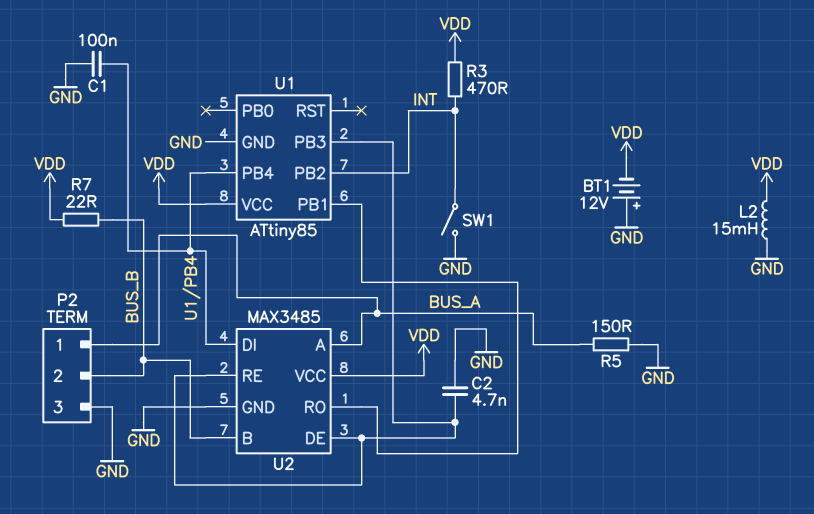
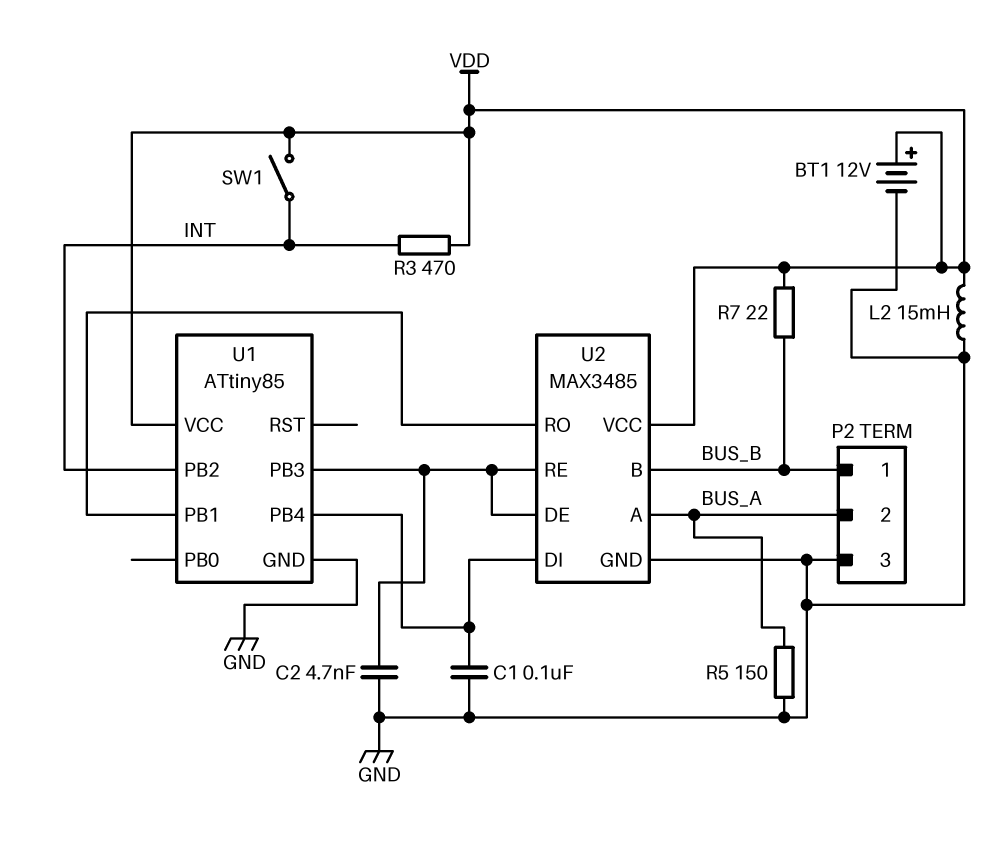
BT1: 12V (plus GND, minus VDD) -> 12V (plus VDD, minus GND)
P2 pin 1: BUS_A -> BUS_B
P2 pin 2: BUS_B -> BUS_A
SW1: switch (GND, INT) -> switch (INT, VDD)

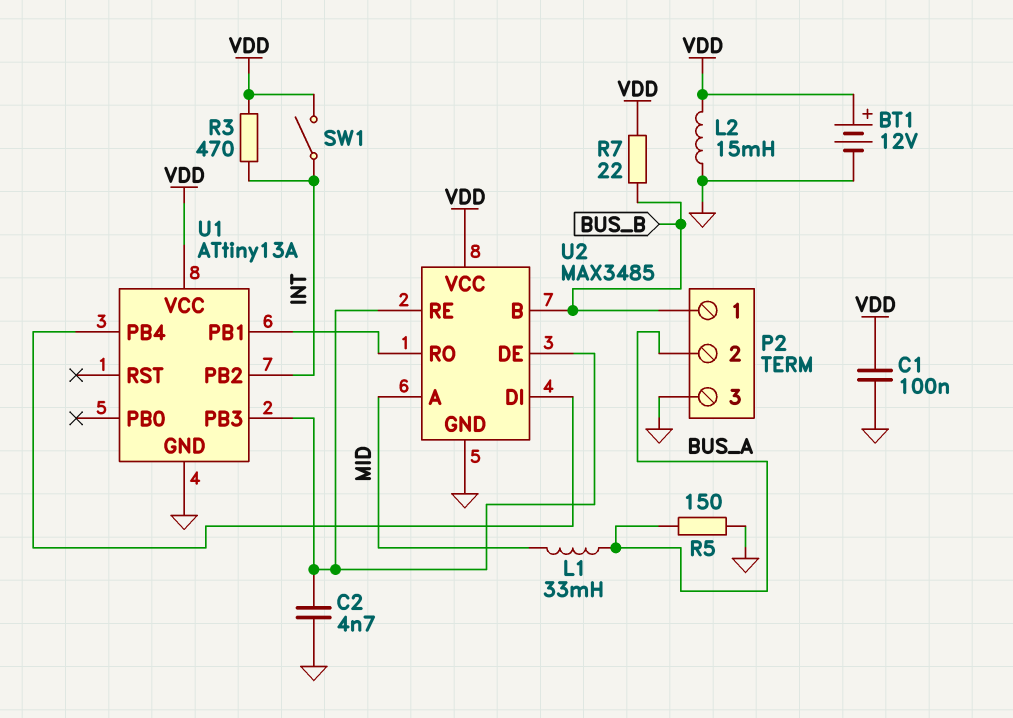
C1: 100nF (GND, U1/PB4) -> 100nF (GND, VDD)
L1: none -> 33mH (BUS_A, MID)
U1: ATtiny85 -> ATtiny13A
U2 pin A: BUS_A -> MID

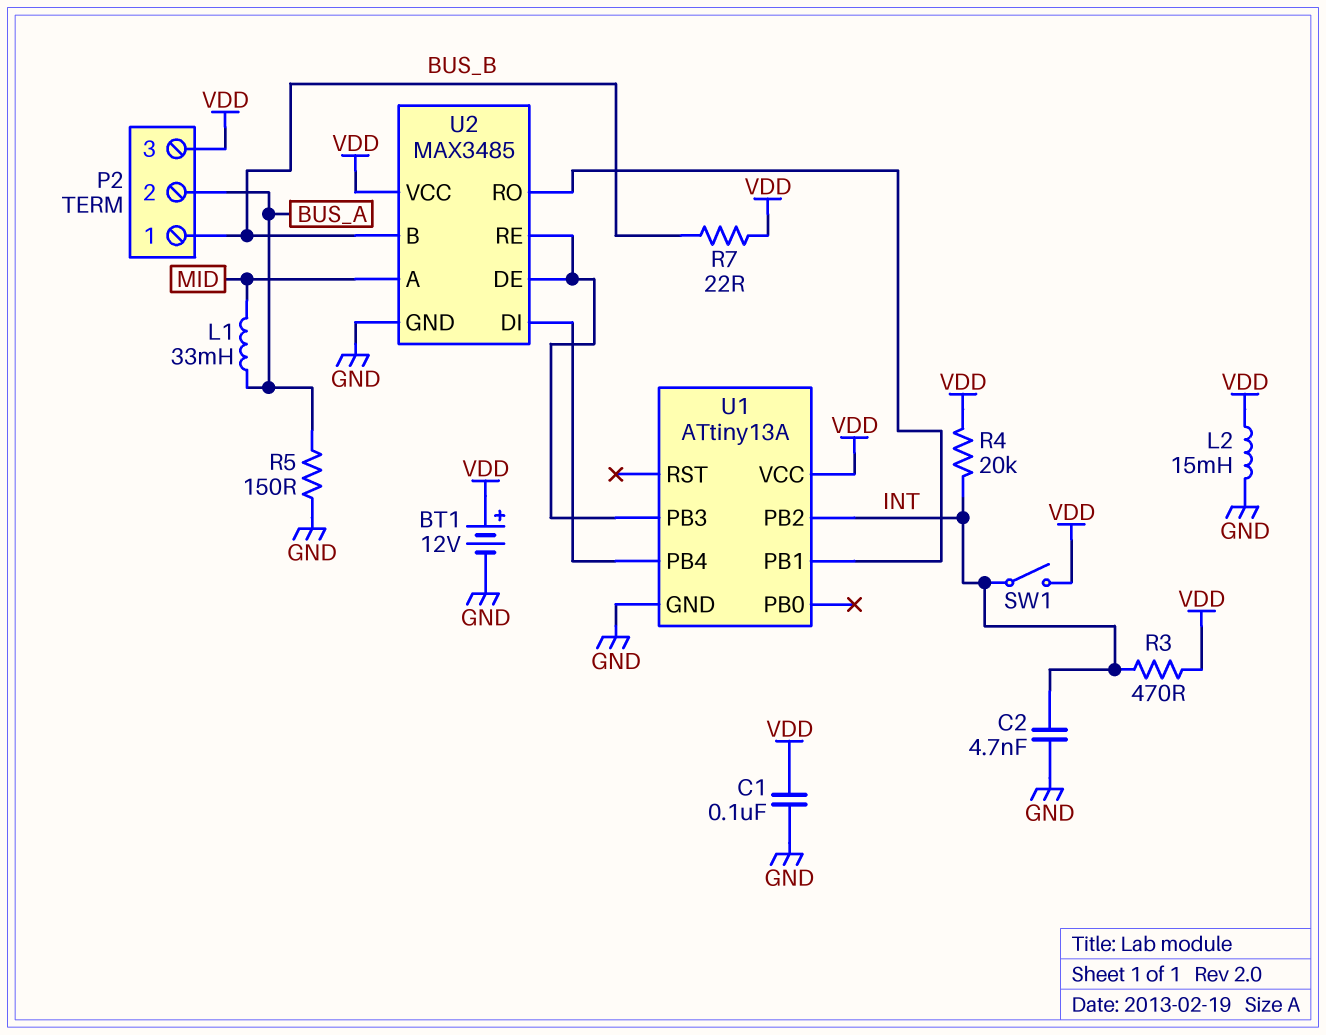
C2: 4.7nF (GND, U1/PB3) -> 4.7nF (GND, INT)
P2 pin 3: GND -> VDD
R4: none -> 20k (INT, VDD)

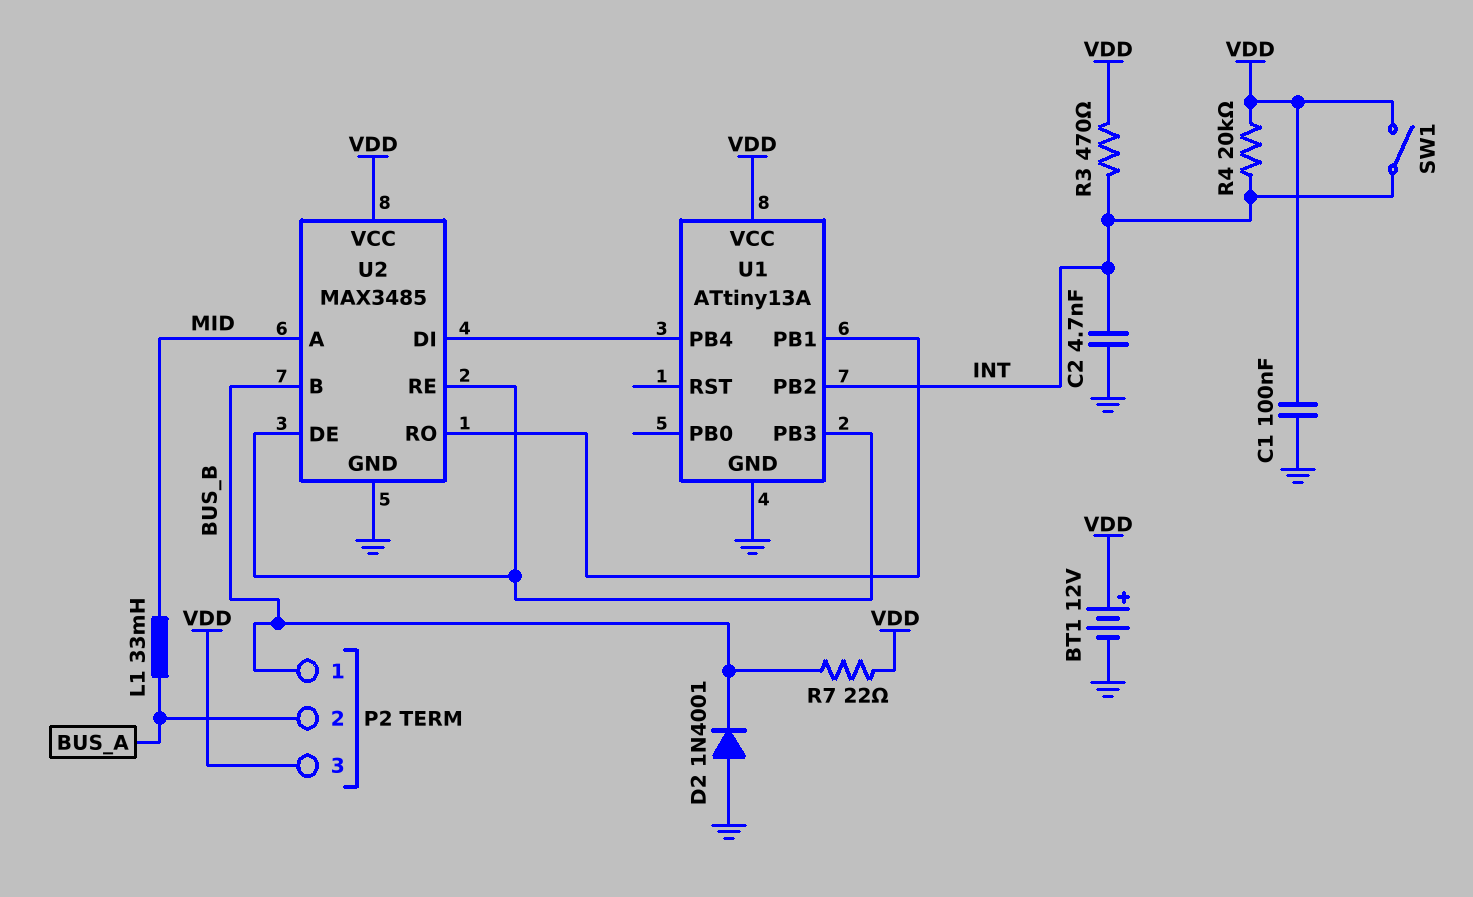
D2: none -> diode 1N4001 (A GND, K BUS_B)
L2: 15mH (GND, VDD) -> none
R5: 150 (BUS_A, GND) -> none

